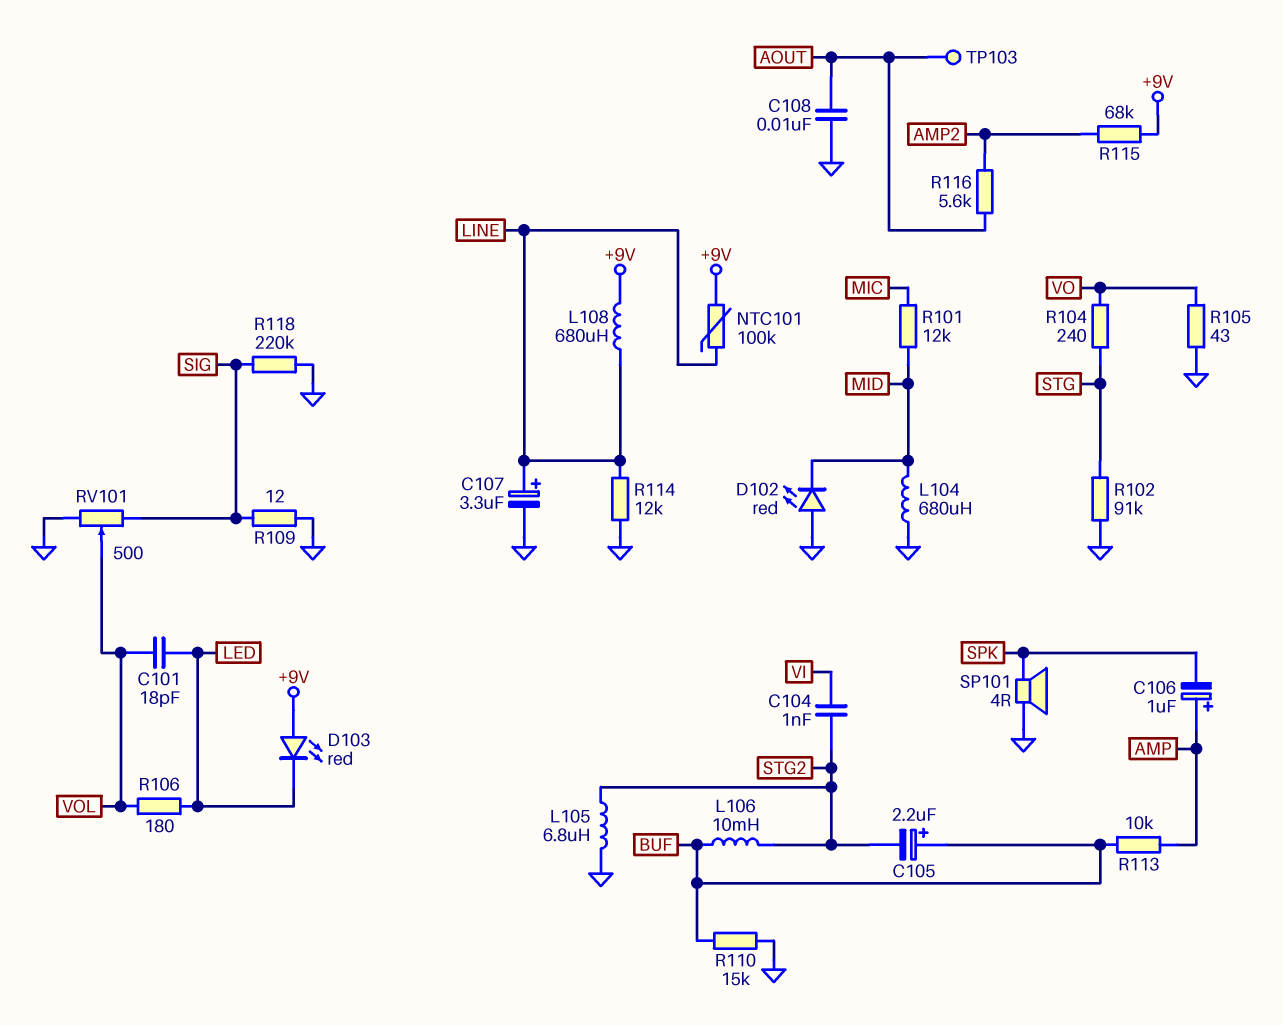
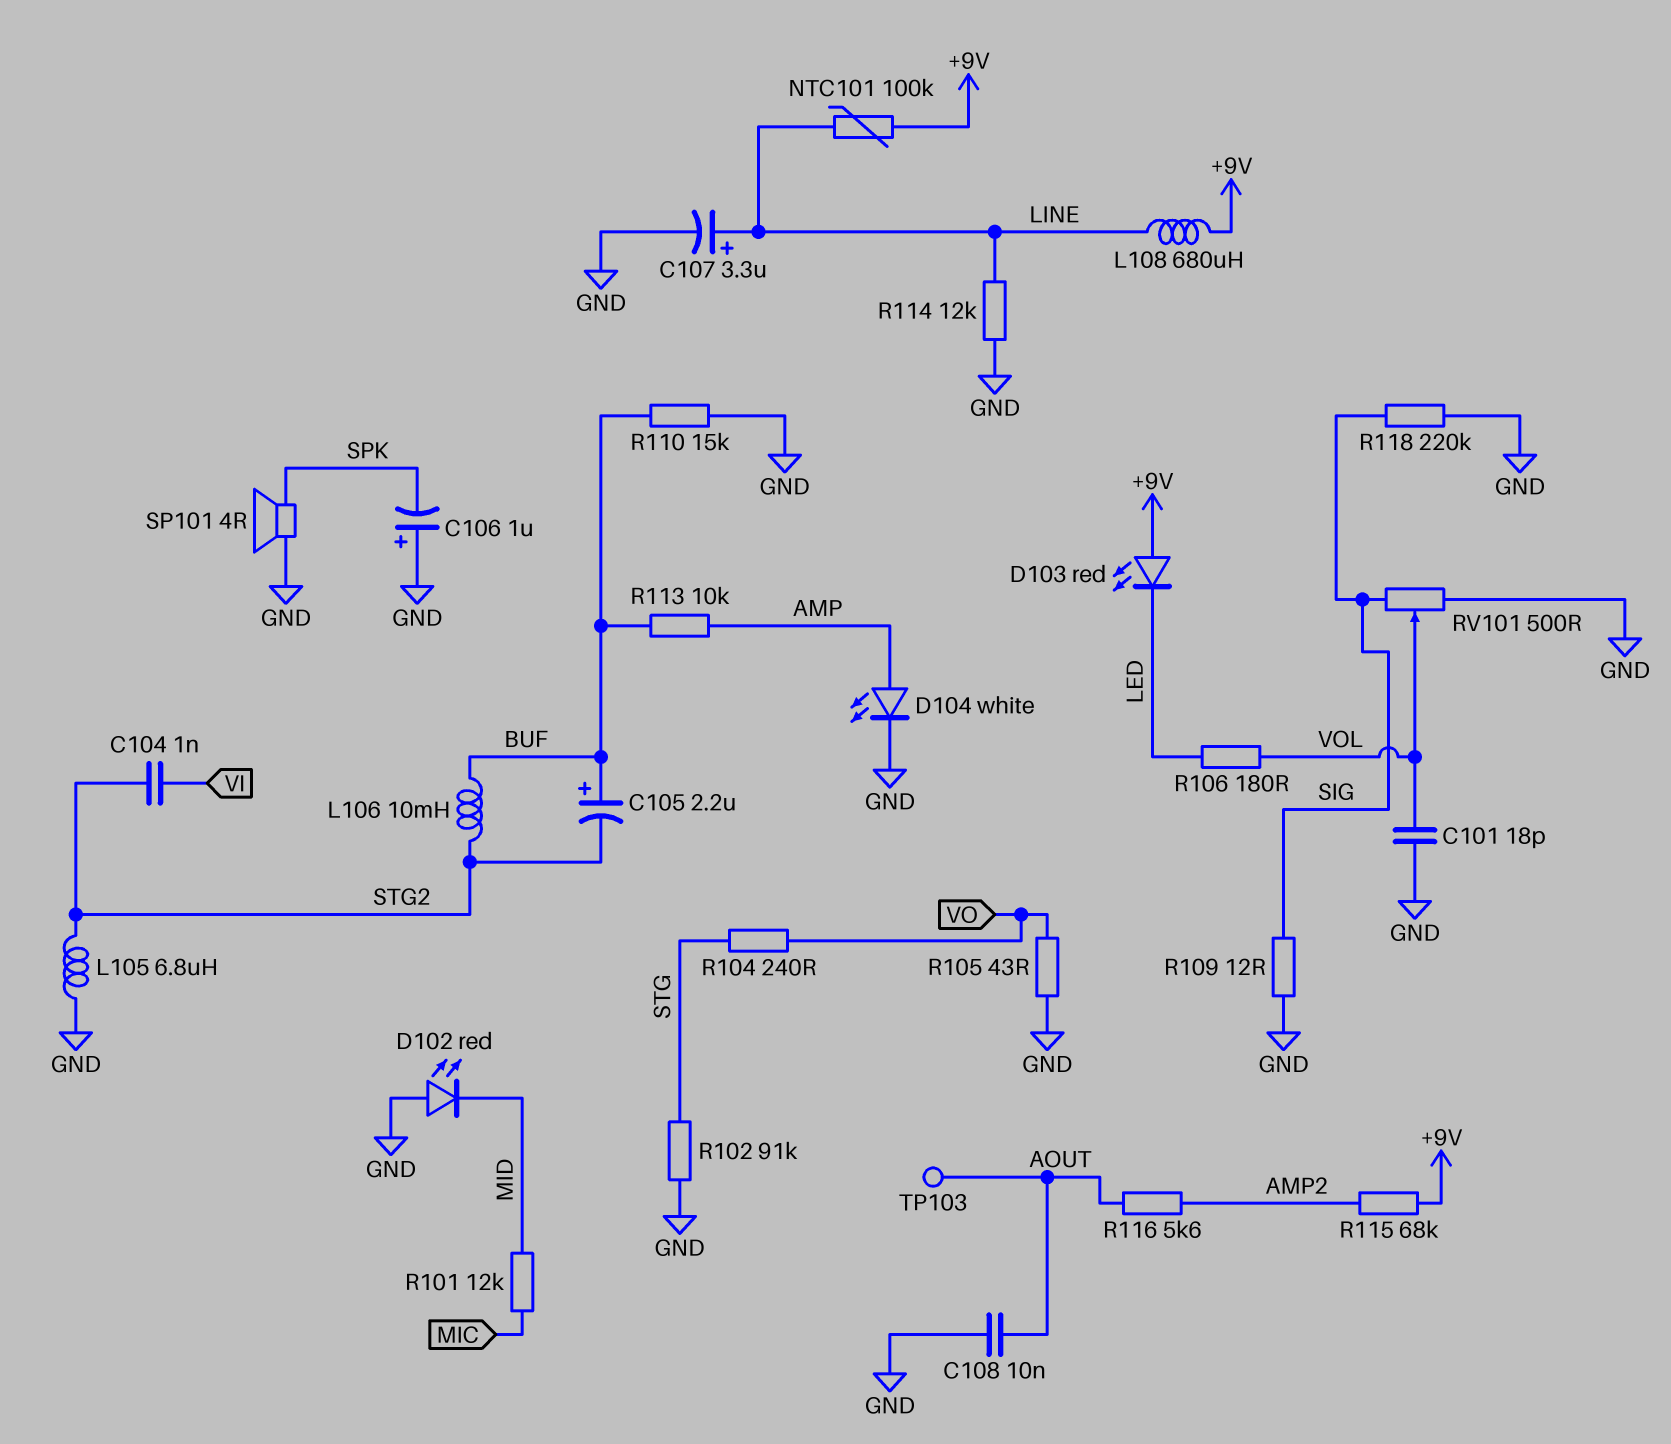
C101: 18pF (LED, VOL) -> 18pF (GND, VOL)
C106: 1uF (plus AMP, minus SPK) -> 1uF (plus GND, minus SPK)
D104: none -> LED white (A AMP, K GND)
L104: 680uH (GND, MID) -> none

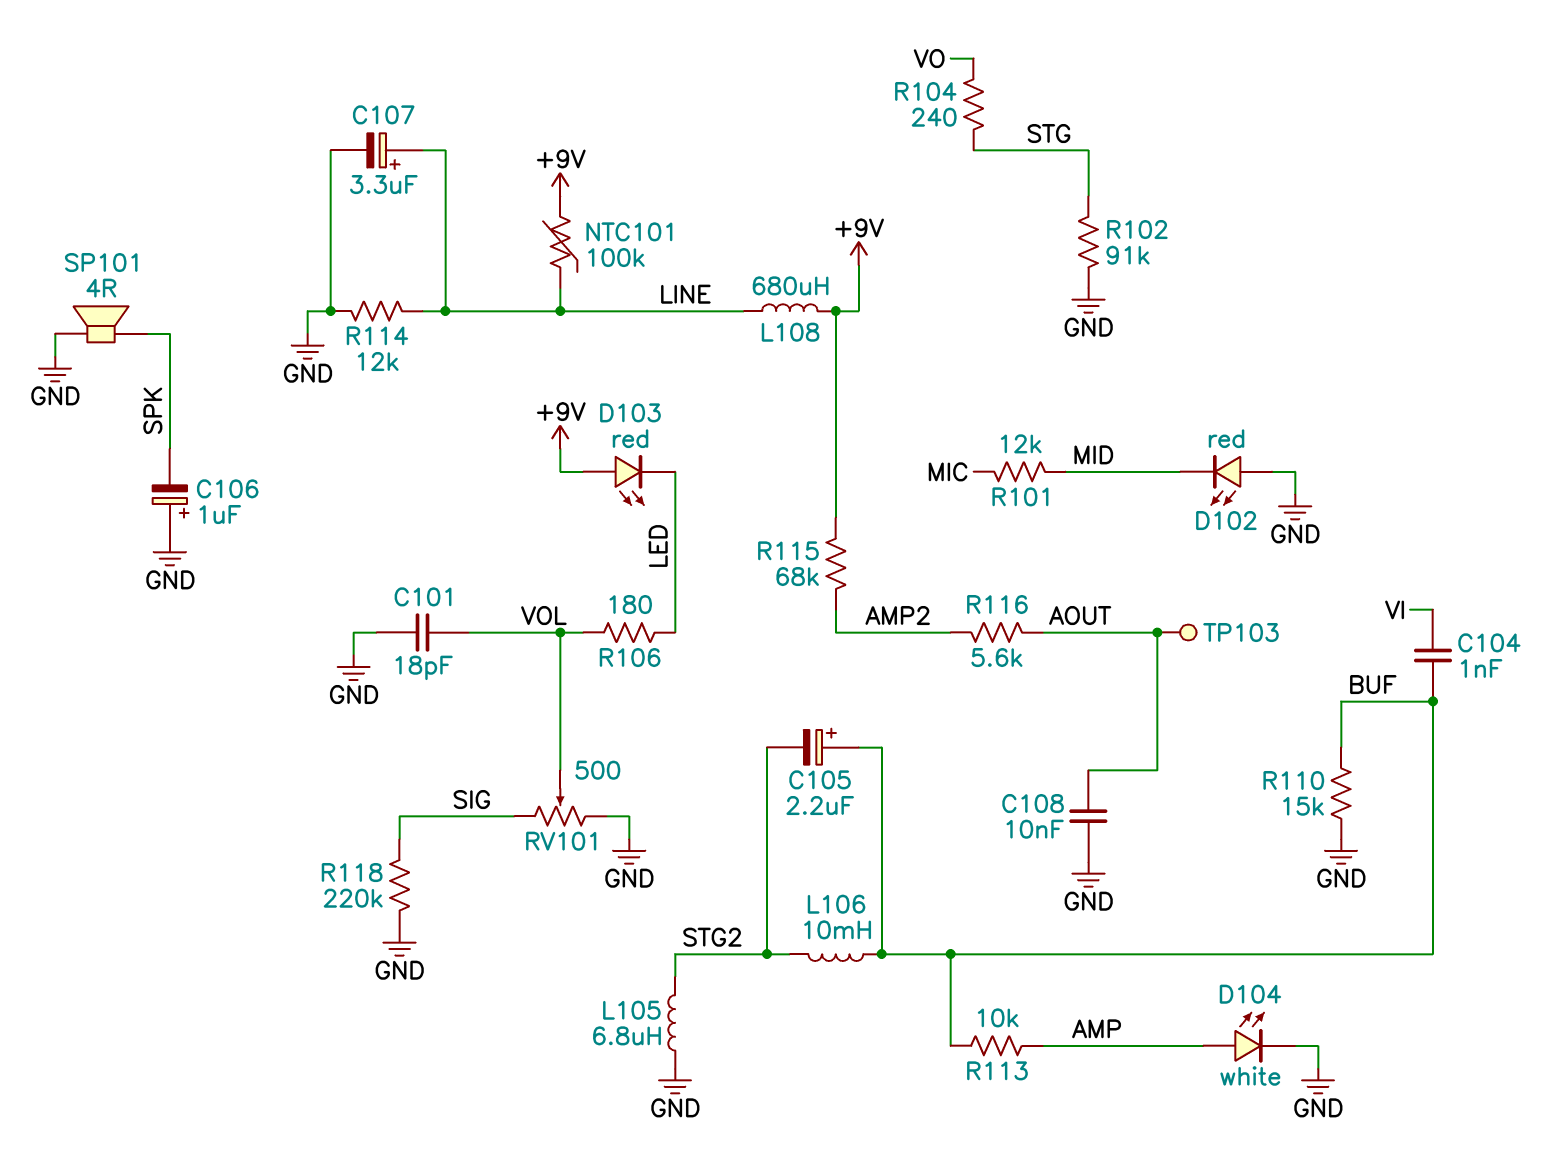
C104: 1nF (STG2, VI) -> 1nF (BUF, VI)
R105: 43 (GND, VO) -> none
R109: 12 (GND, SIG) -> none

